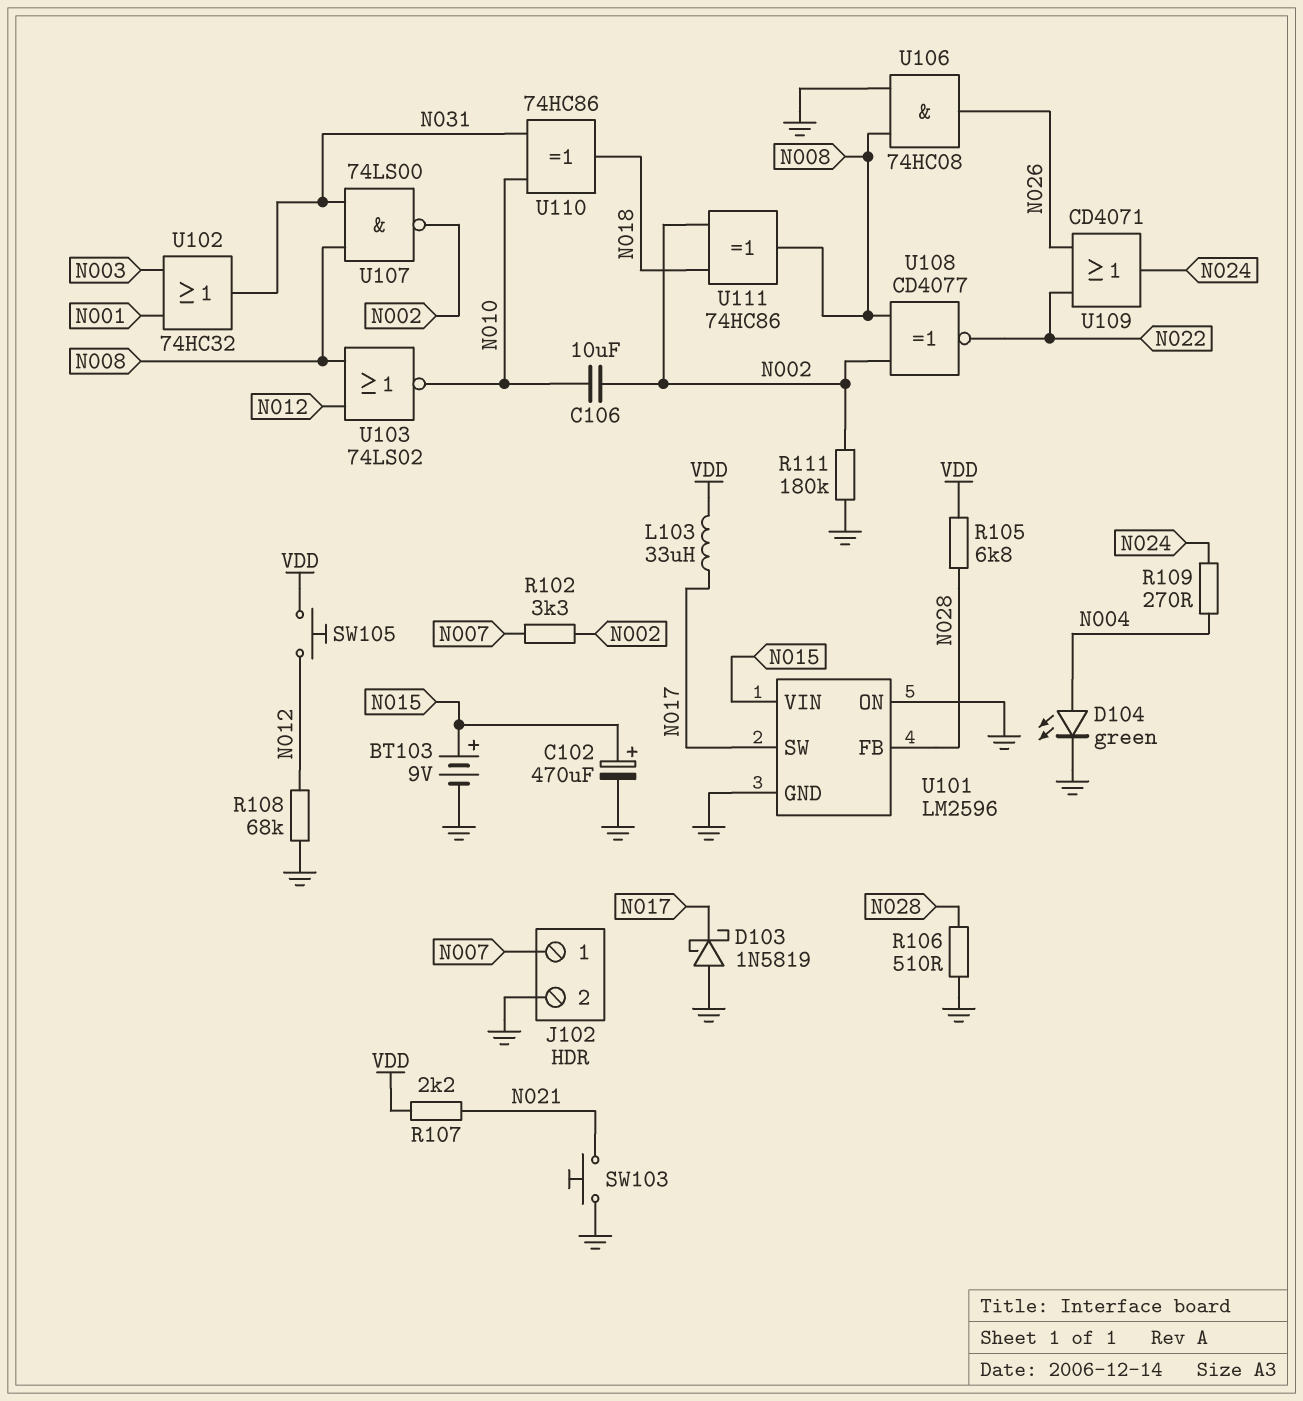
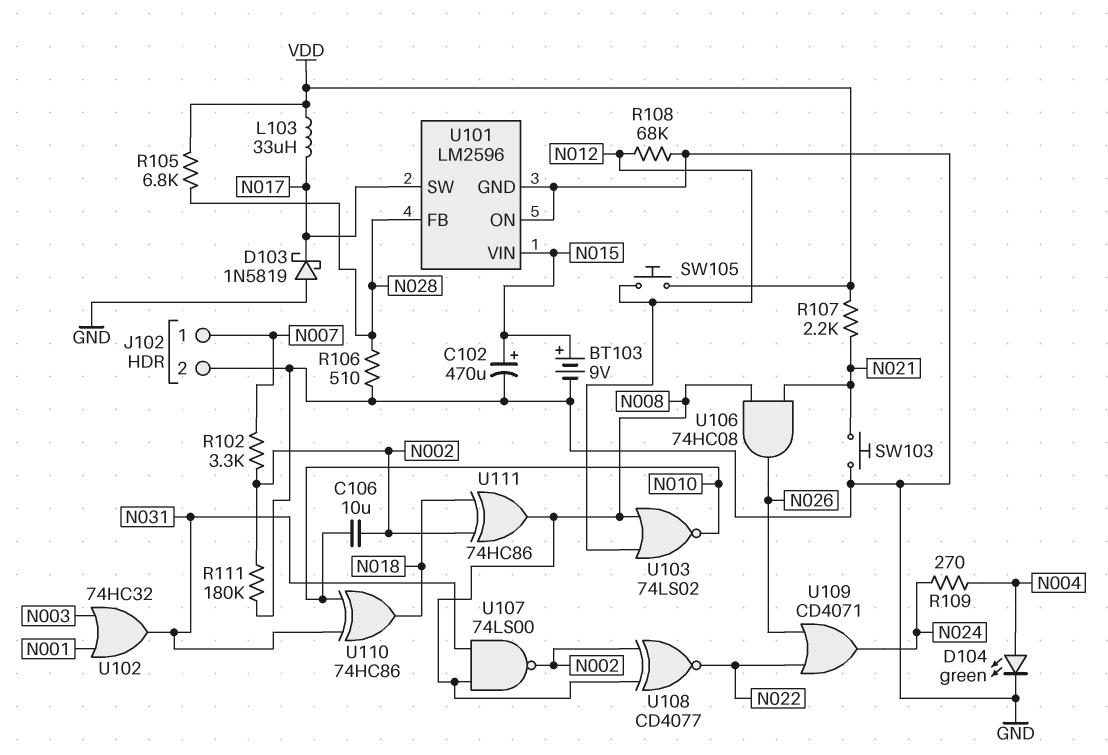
U106: AND 74HC08 (in GND, in N008, out N026) -> AND 74HC08 (in N008, in N021, out N026)

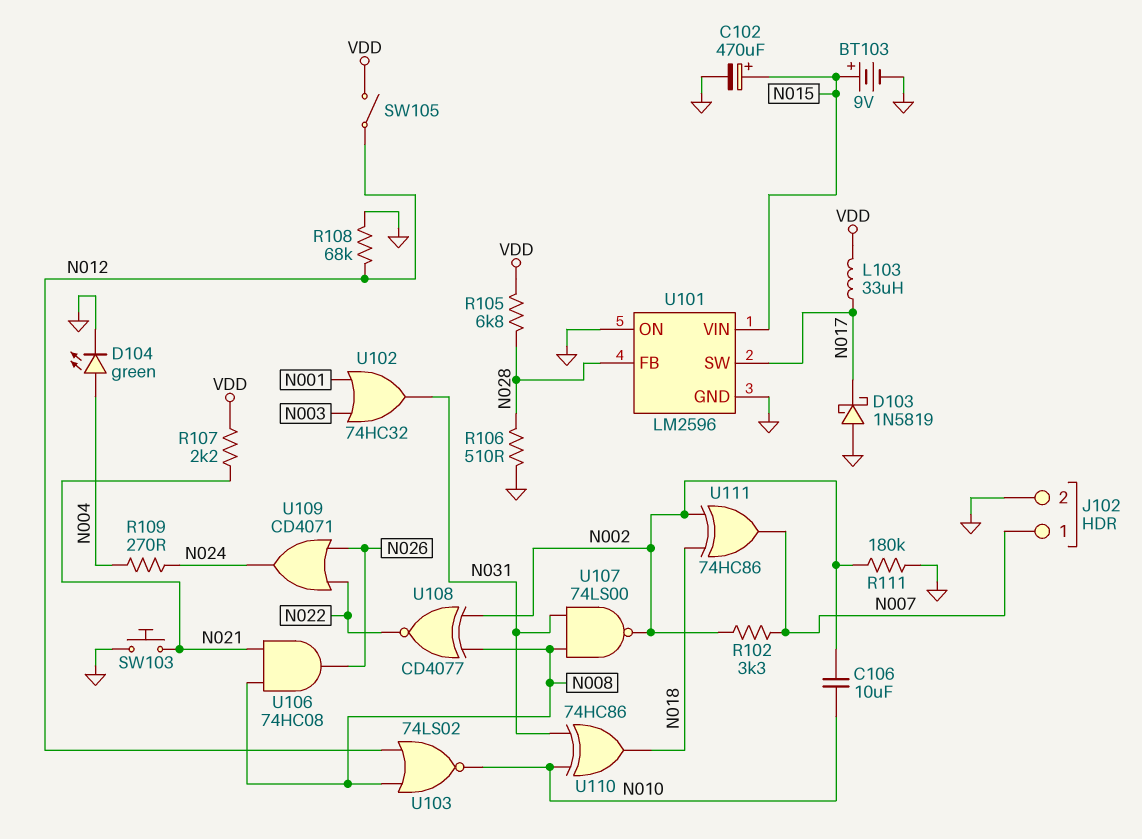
SW105: button (N012, VDD) -> switch (N012, VDD)
U111: XOR 74HC86 (in N002, in N018, out N008) -> XOR 74HC86 (in N002, in N018, out N007)

